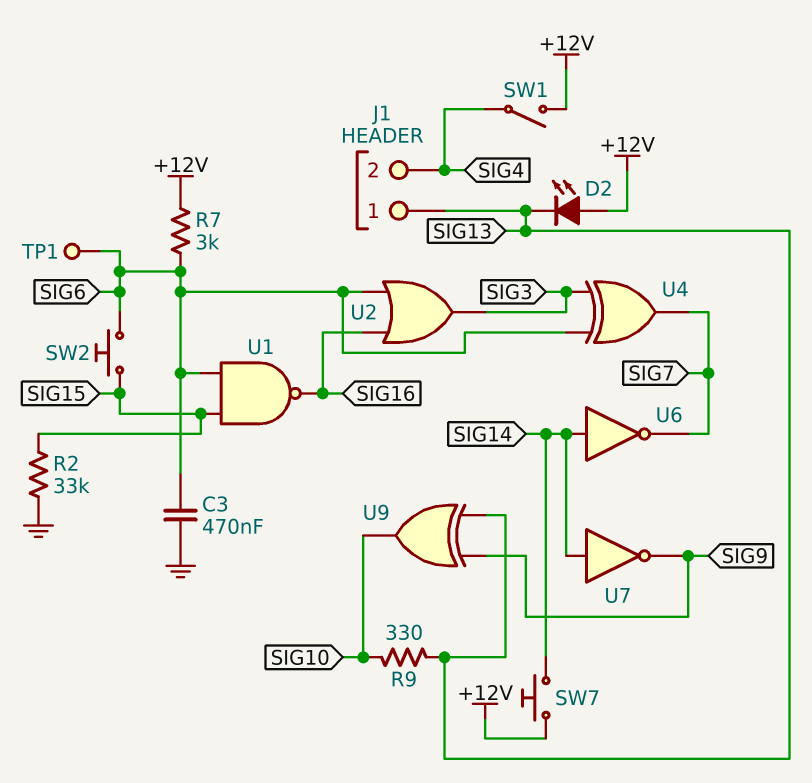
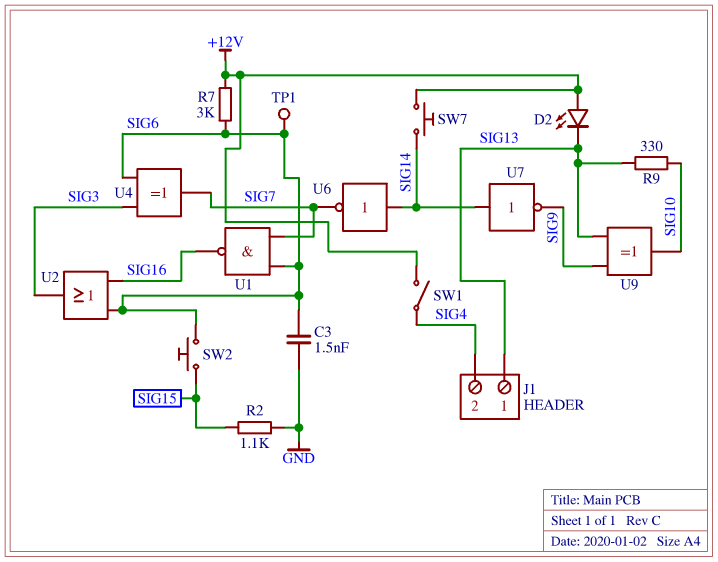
C3: 470nF (GND, SIG6) -> 1.5nF (GND, SIG6)
R2: 33k (GND, SIG15) -> 1.1k (GND, SIG15)
U1: NAND (in SIG6, in SIG15, out SIG16) -> NAND (in SIG6, in SIG7, out SIG16)

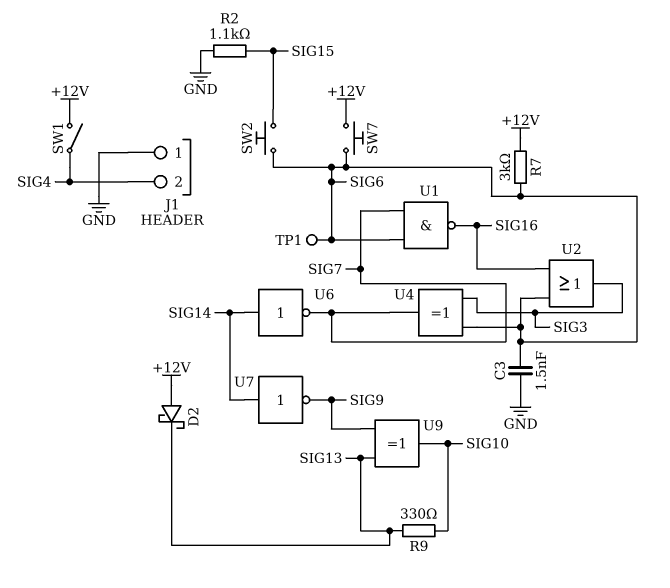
D2: LED (A +12V, K SIG13) -> schottky (A +12V, K SIG13)
J1 pin 1: SIG13 -> GND
SW7: button (+12V, SIG14) -> button (+12V, SIG6)

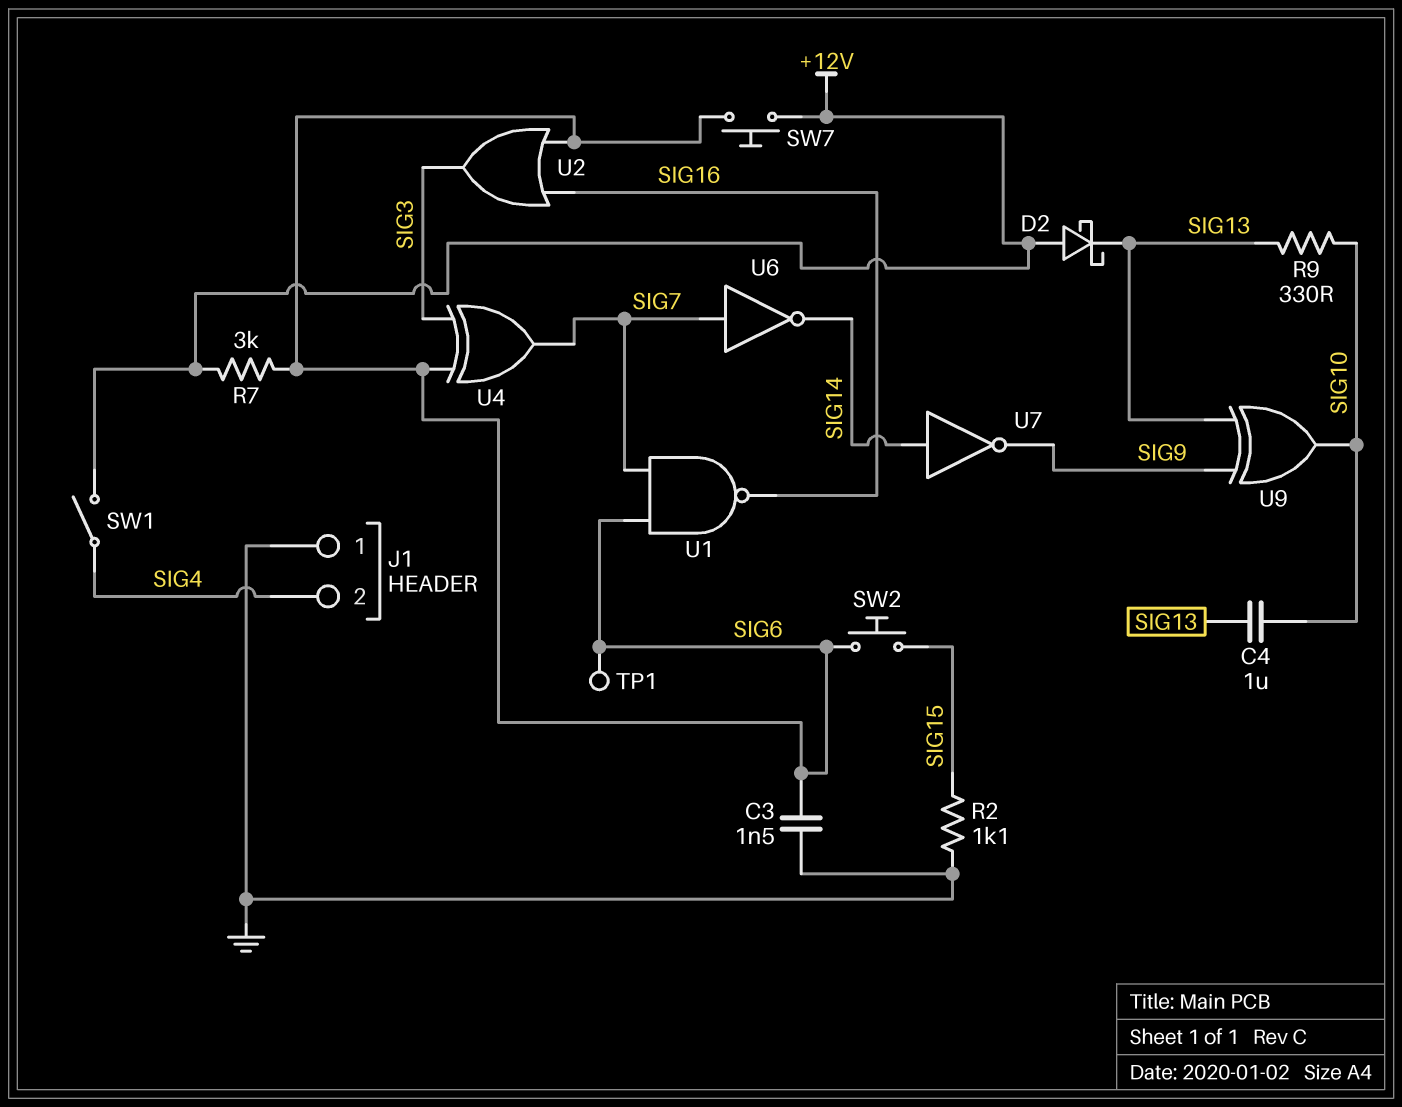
C4: none -> 1uF (SIG10, SIG13)
U6: NOT (in SIG14, out SIG7) -> NOT (in SIG7, out SIG14)

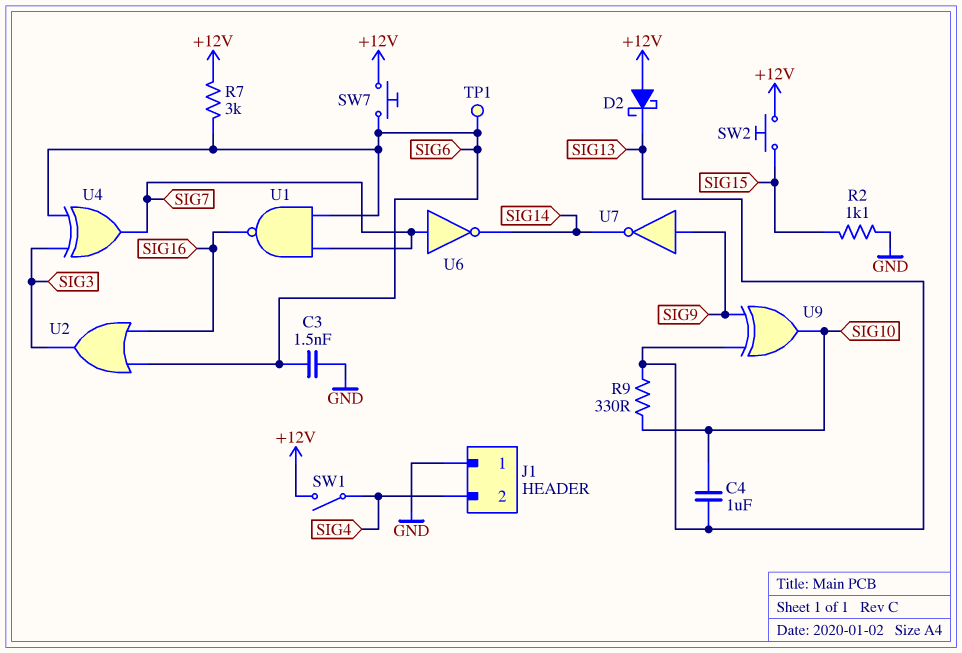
SW2: button (SIG6, SIG15) -> button (+12V, SIG15)
U7: NOT (in SIG14, out SIG9) -> NOT (in SIG9, out SIG14)

